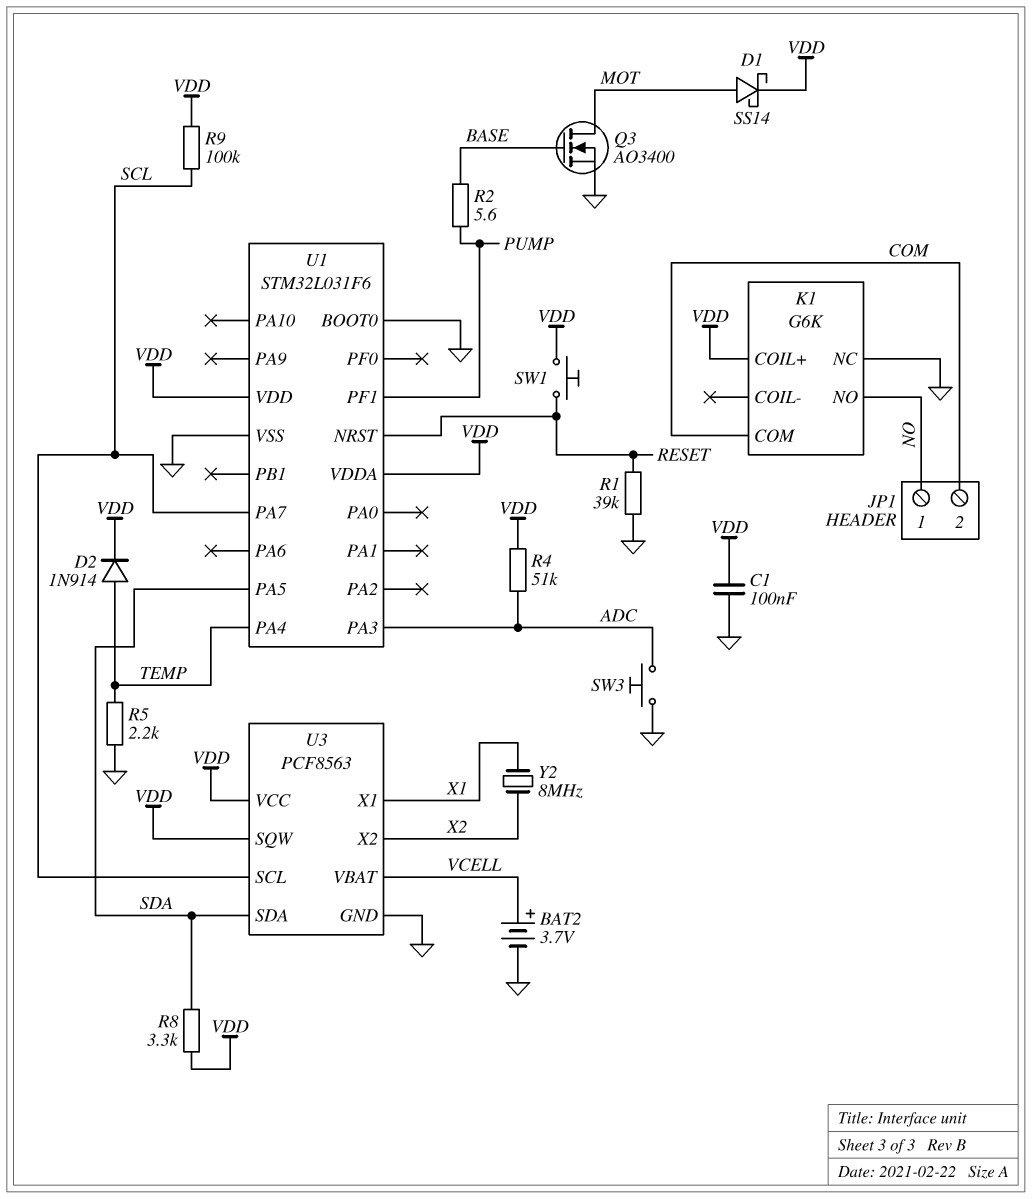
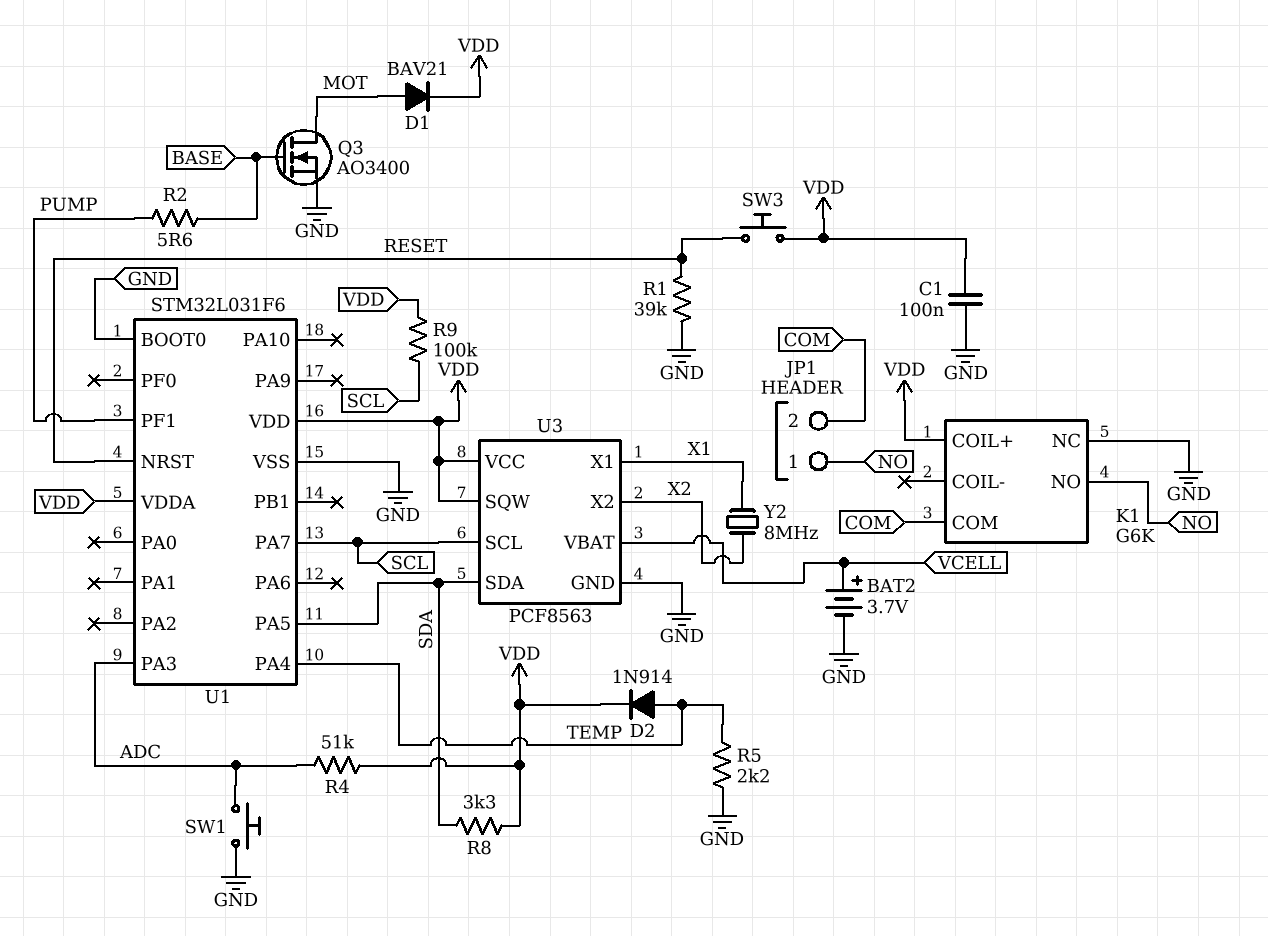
D1: schottky SS14 (A MOT, K VDD) -> diode BAV21 (A MOT, K VDD)
SW1: button (RESET, VDD) -> button (ADC, GND)
SW3: button (ADC, GND) -> button (RESET, VDD)

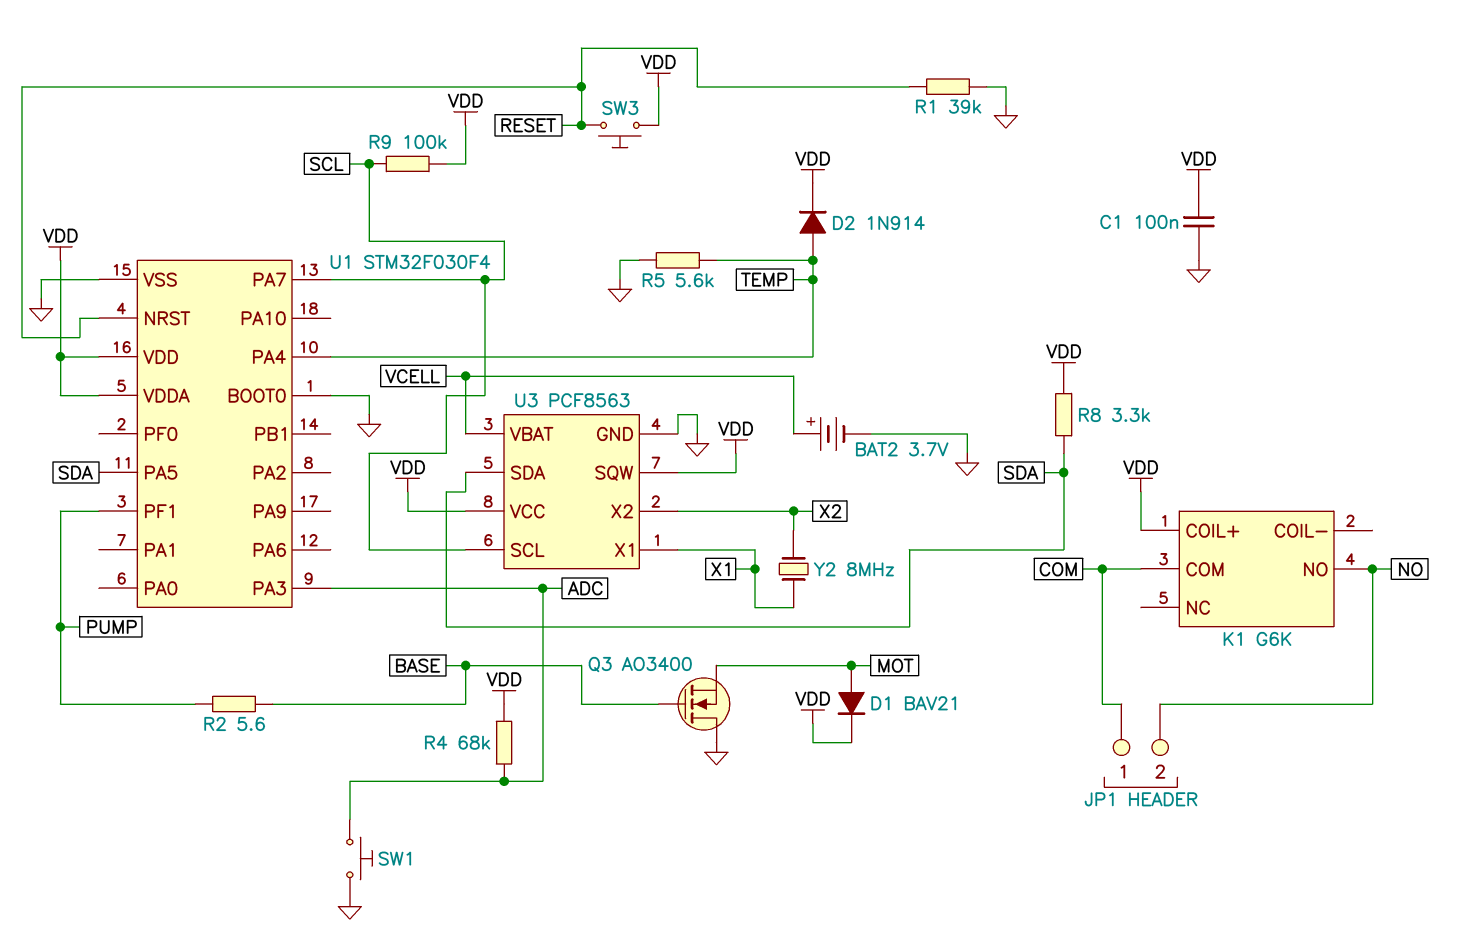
JP1 pin 1: NO -> COM
JP1 pin 2: COM -> NO
K1 pin NC: GND -> none
Q3: NMOS AO3400 (G BASE, D MOT, S GND) -> NMOS AO3400 (G BASE, D GND, S MOT)
R4: 51k (ADC, VDD) -> 68k (ADC, VDD)
R5: 2.2k (GND, TEMP) -> 5.6k (GND, TEMP)
U1: STM32L031F6 -> STM32F030F4

